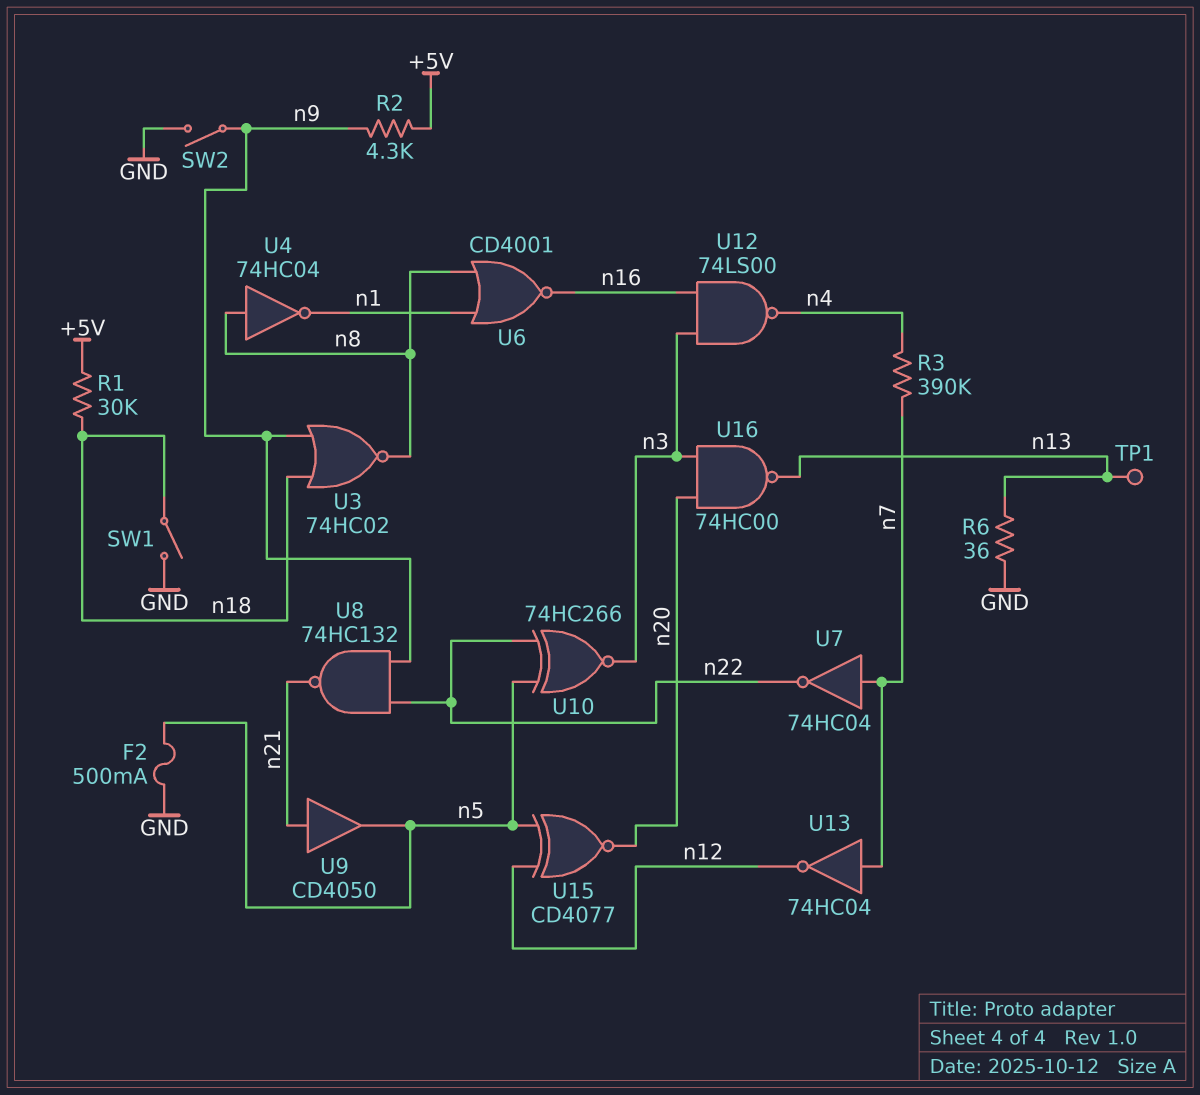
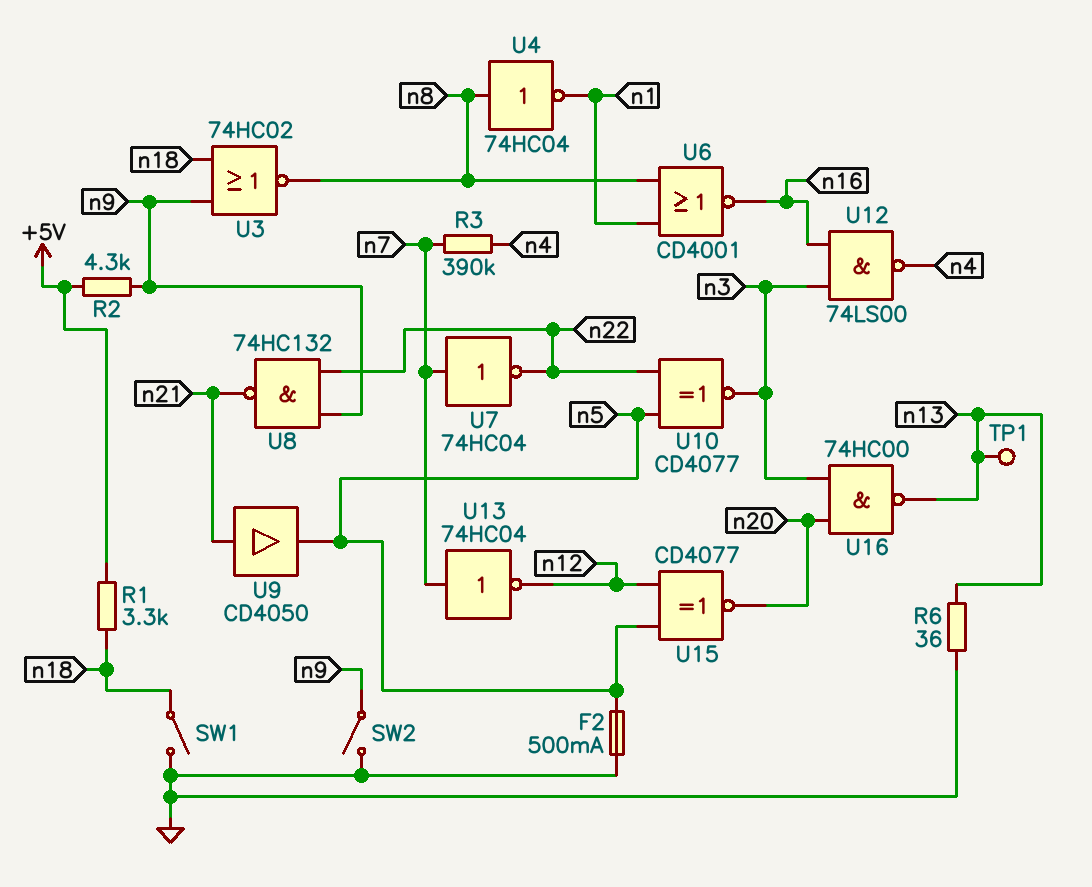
R1: 30k (+5V, n18) -> 3.3k (+5V, n18)
U10: XNOR 74HC266 (in n5, in n22, out n3) -> XNOR CD4077 (in n5, in n22, out n3)

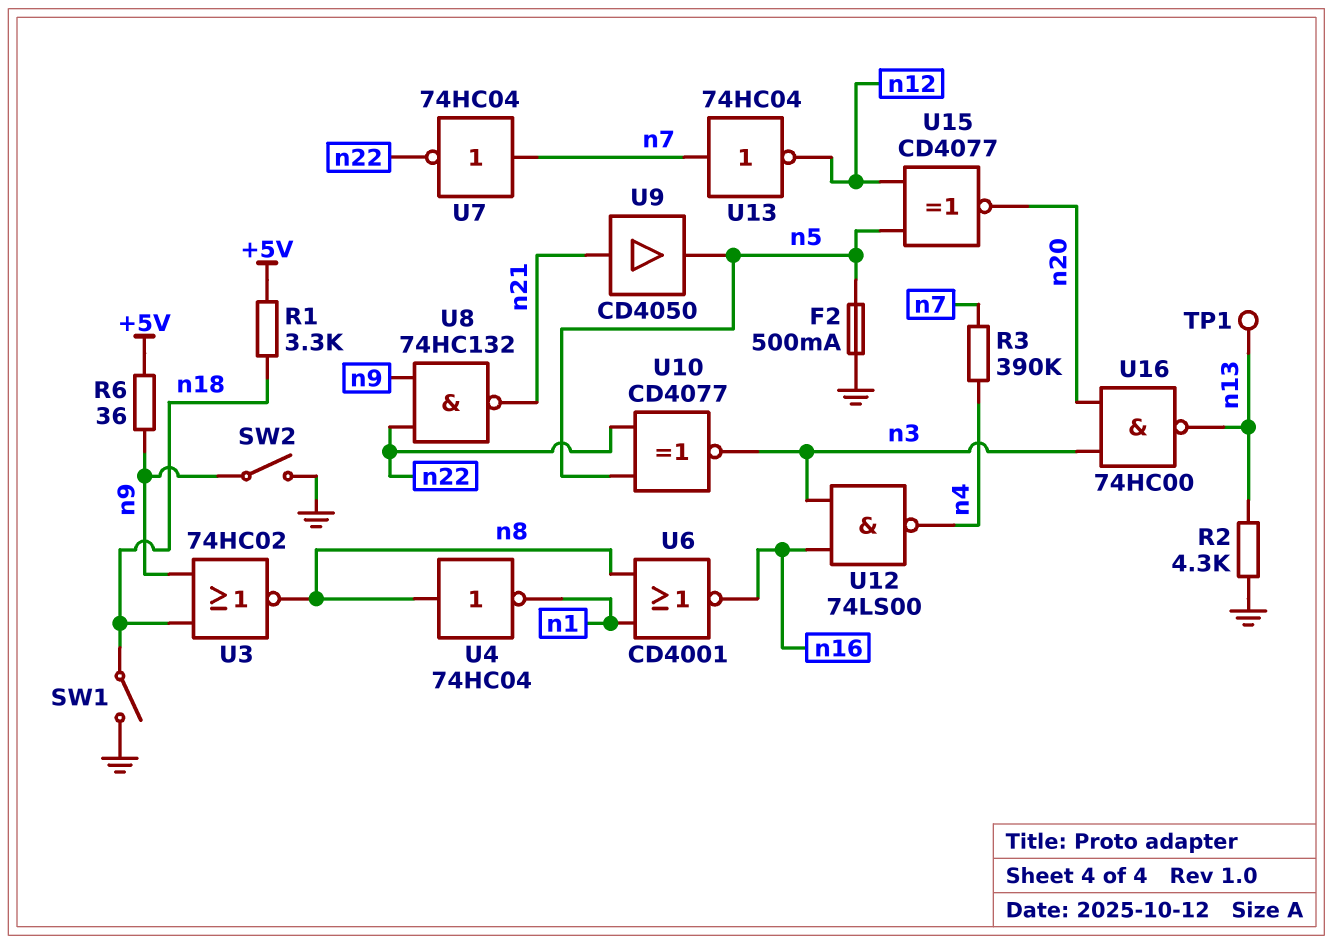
R2: 4.3k (+5V, n9) -> 4.3k (GND, n13)
R6: 36 (GND, n13) -> 36 (+5V, n9)

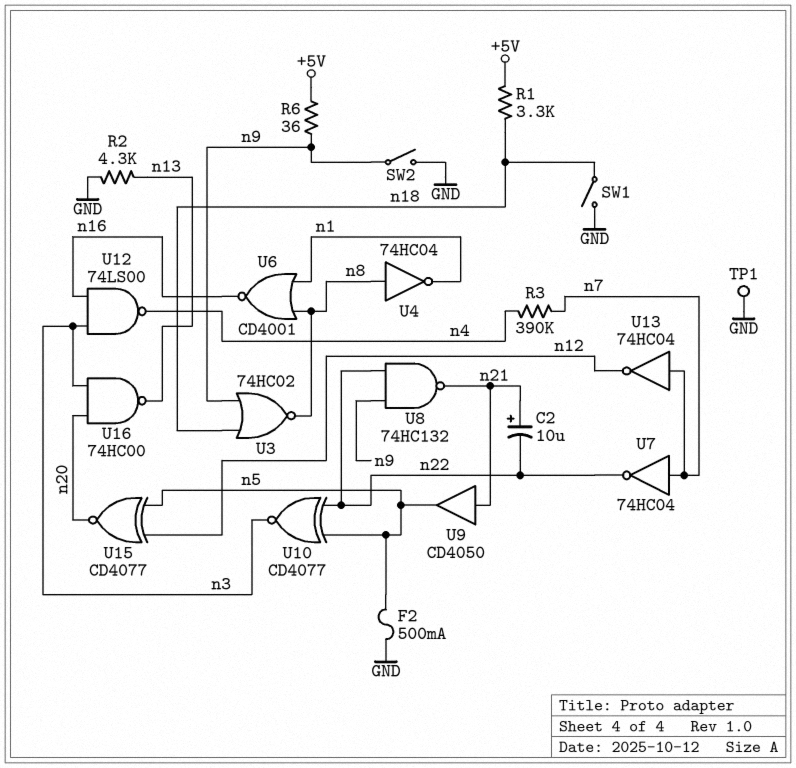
C2: none -> 10uF (plus n21, minus n22)
TP1: test point (n13) -> test point (GND)

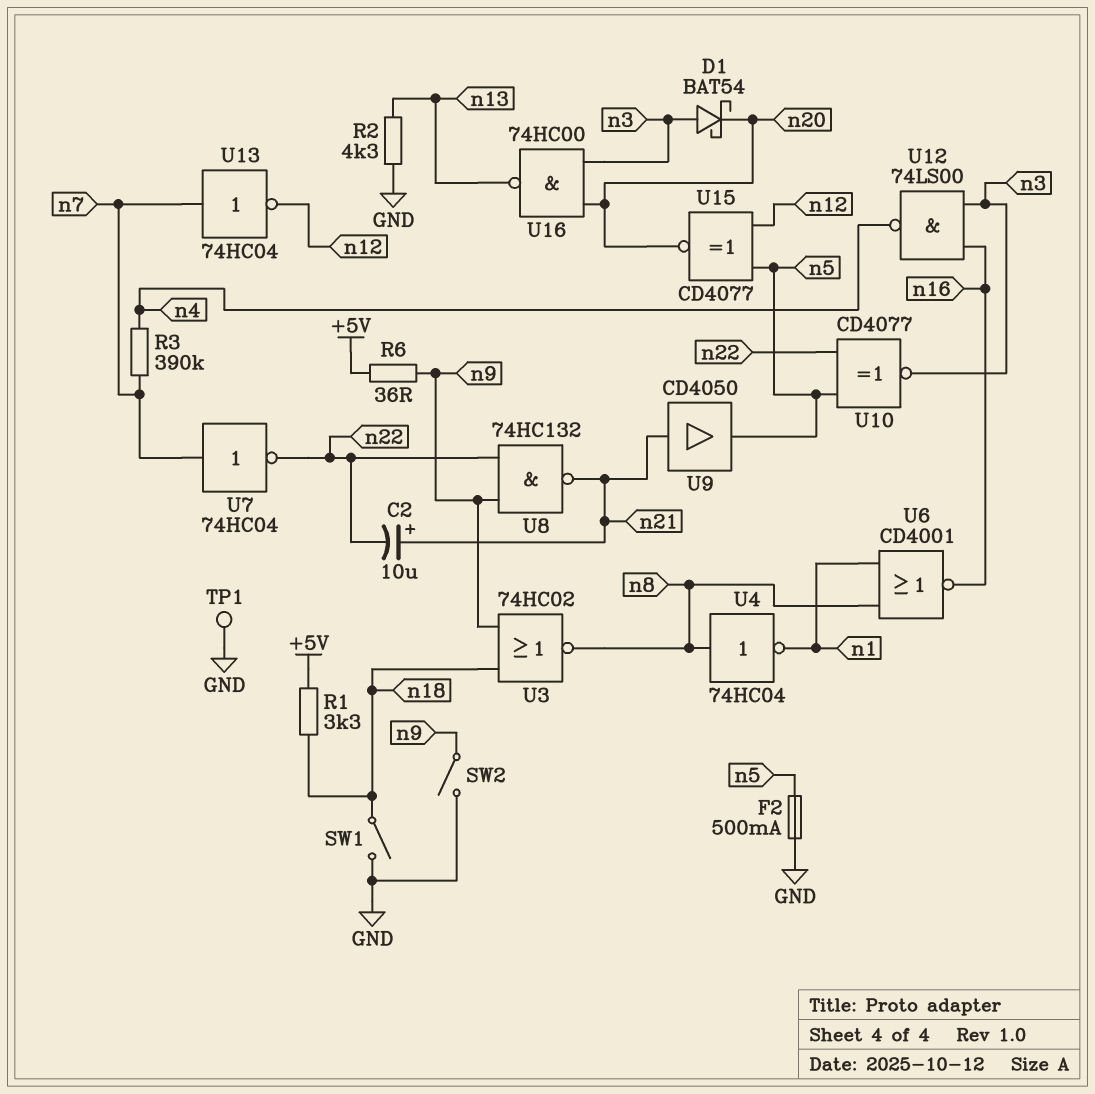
D1: none -> schottky BAT54 (A n3, K n20)

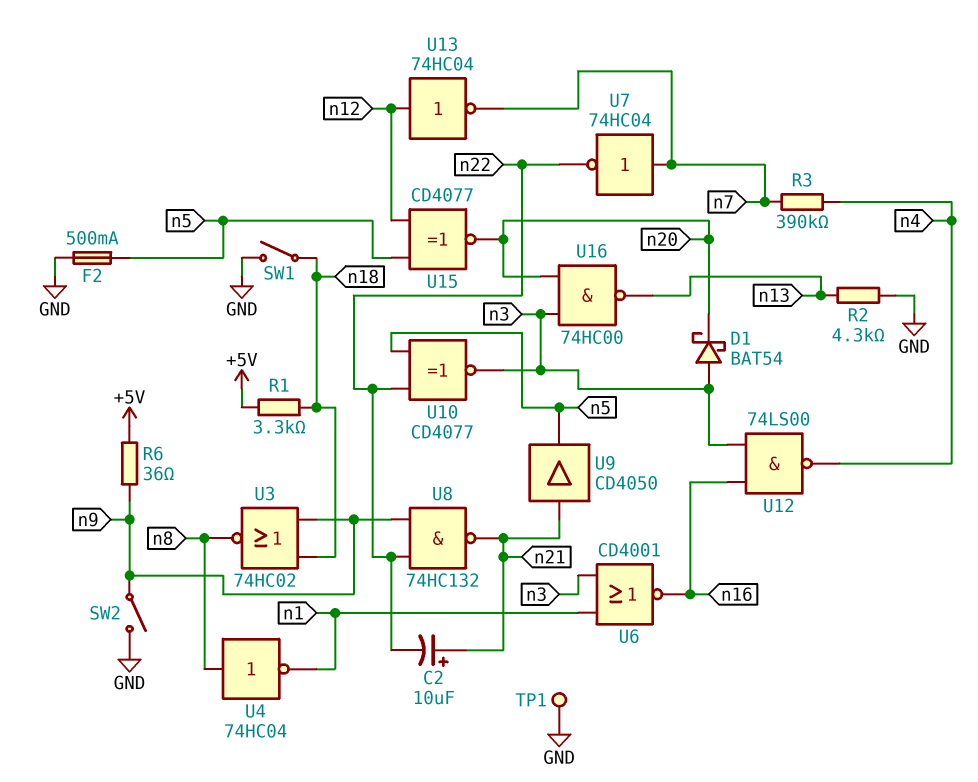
U6: NOR CD4001 (in n1, in n8, out n16) -> NOR CD4001 (in n1, in n3, out n16)
U13: NOT 74HC04 (in n7, out n12) -> NOT 74HC04 (in n12, out n7)

